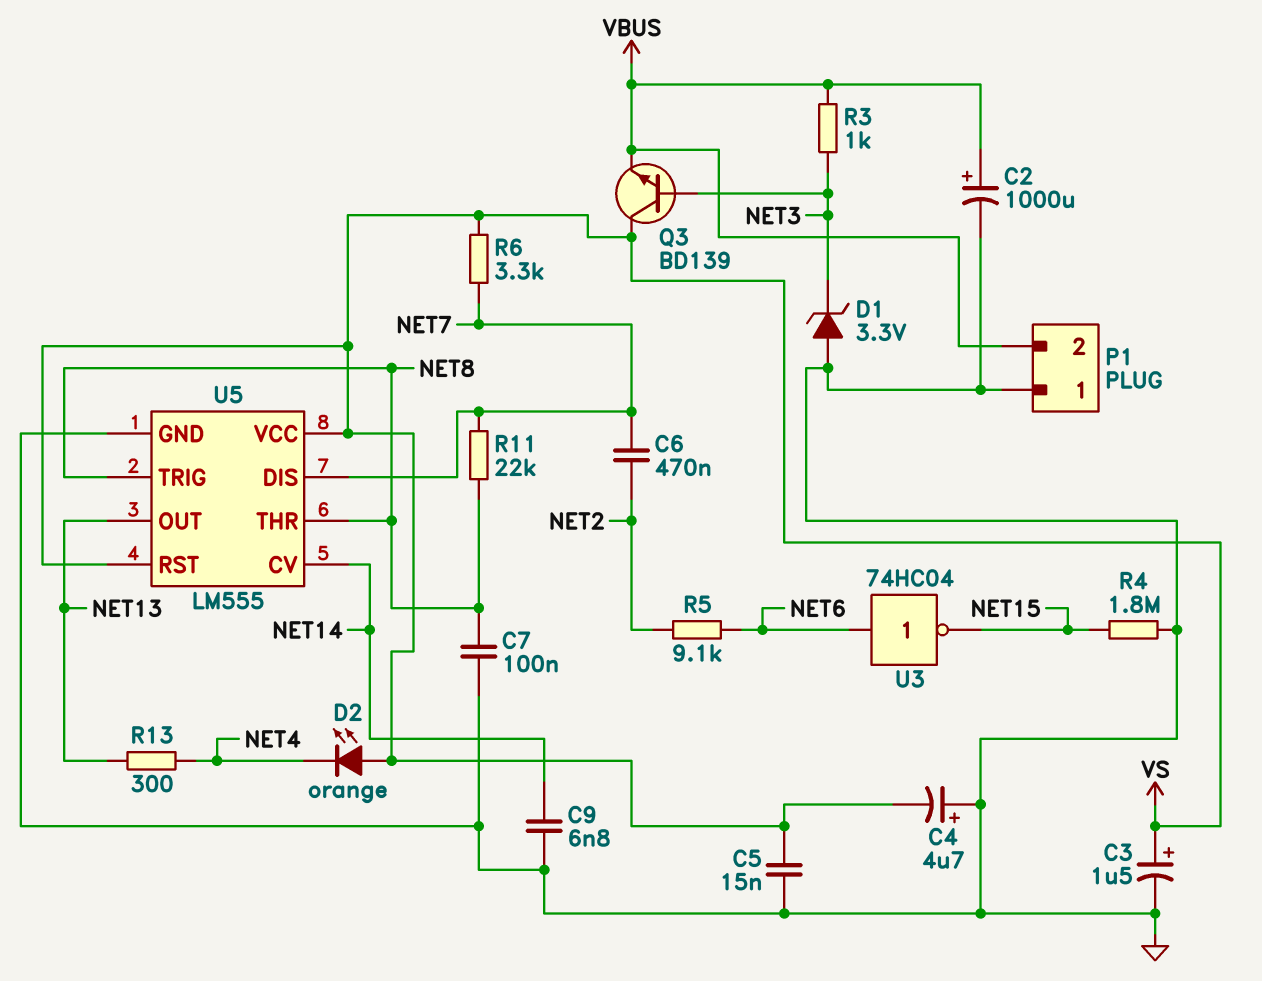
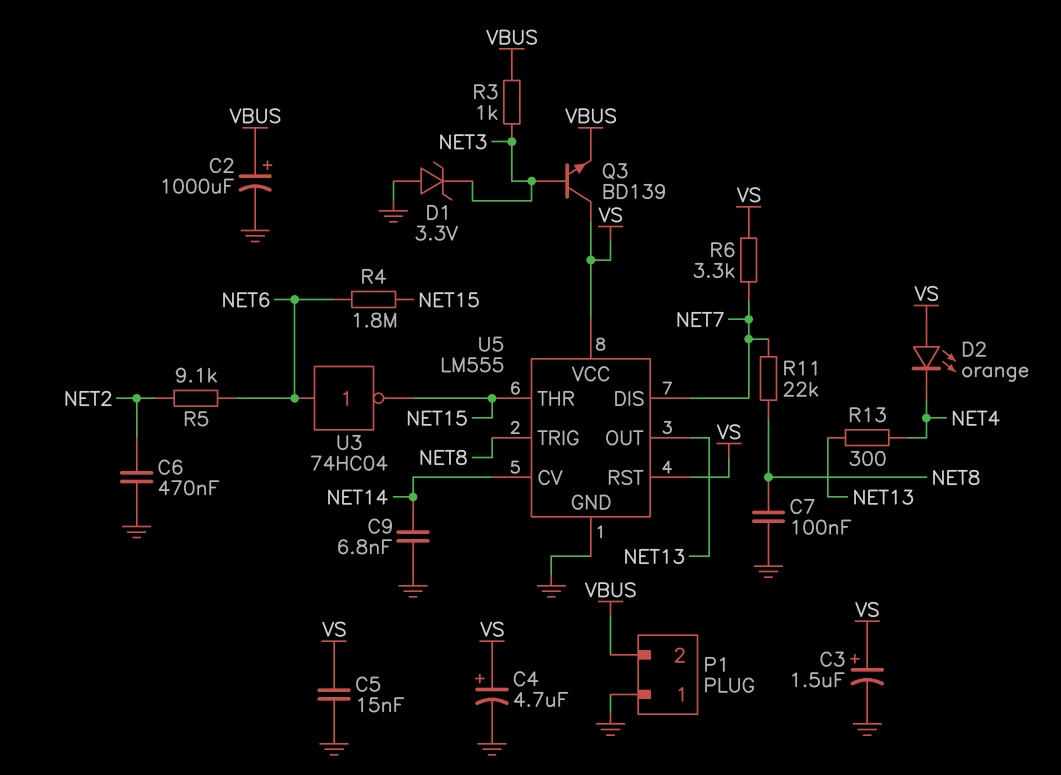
C4: 4.7uF (plus GND, minus VS) -> 4.7uF (plus VS, minus GND)
C6: 470nF (NET2, NET7) -> 470nF (GND, NET2)
R4: 1.8M (GND, NET15) -> 1.8M (NET6, NET15)
U5 pin THR: NET8 -> NET15

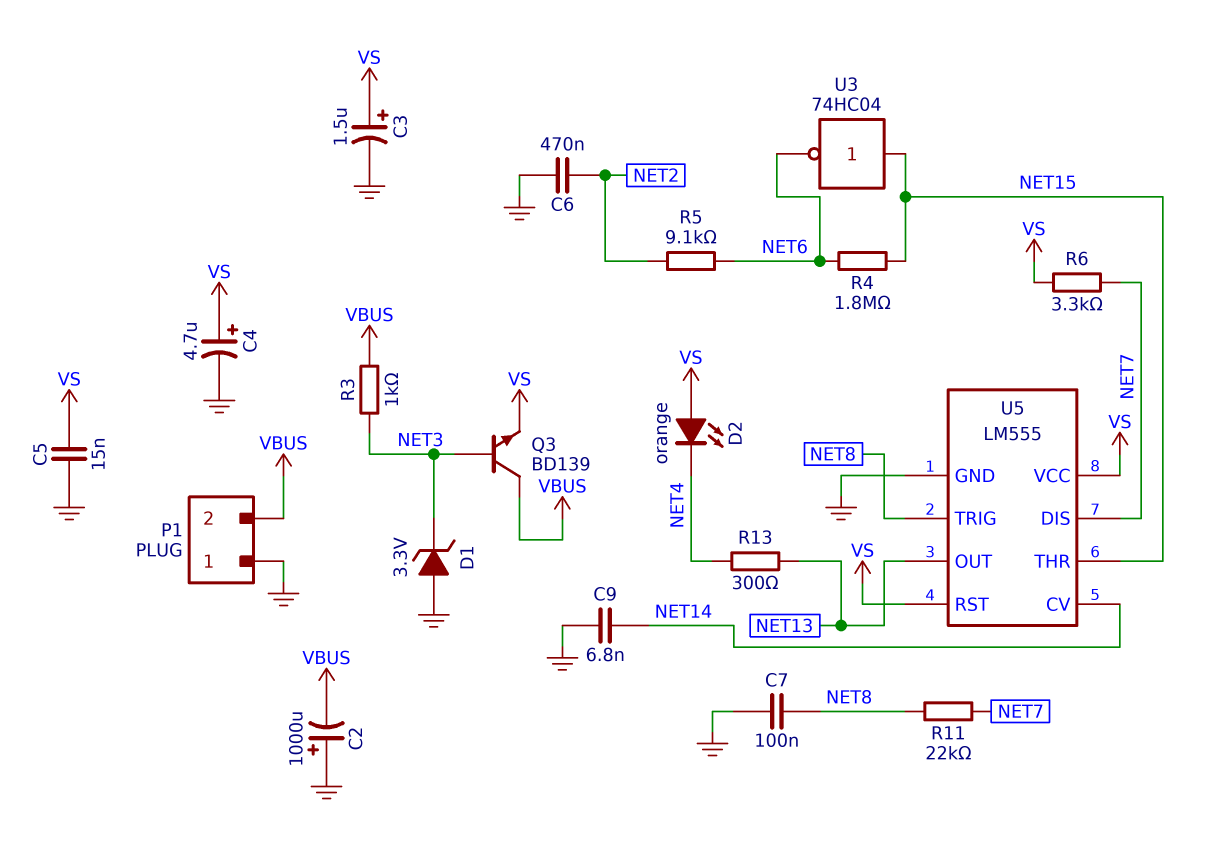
C2: 1000uF (plus VBUS, minus GND) -> 1000uF (plus GND, minus VBUS)
Q3: NPN BD139 (B NET3, C VS, E VBUS) -> NPN BD139 (B NET3, C VBUS, E VS)
U3: NOT 74HC04 (in NET6, out NET15) -> NOT 74HC04 (in NET15, out NET6)

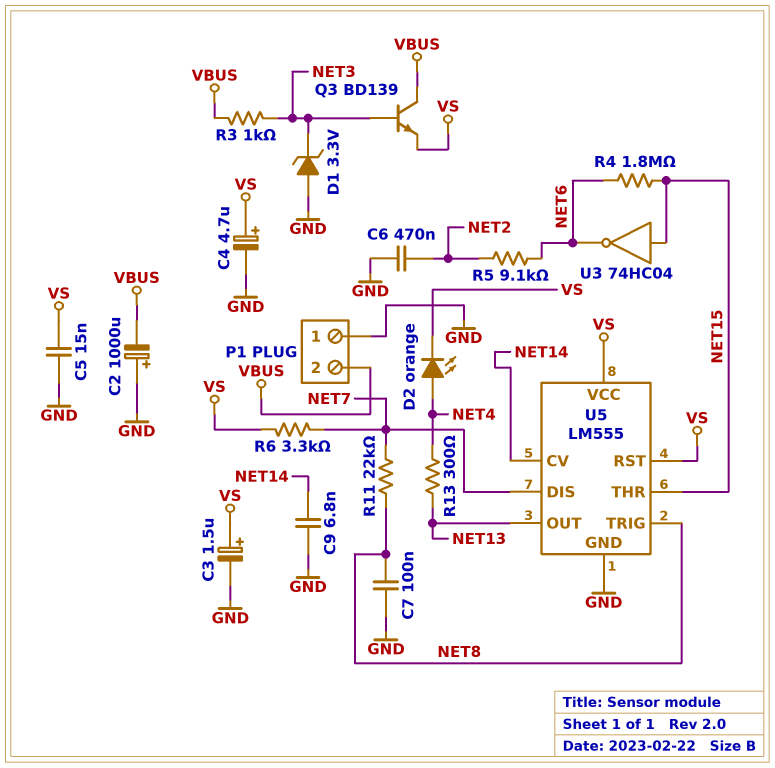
D2: LED orange (A VS, K NET4) -> LED orange (A NET4, K VS)

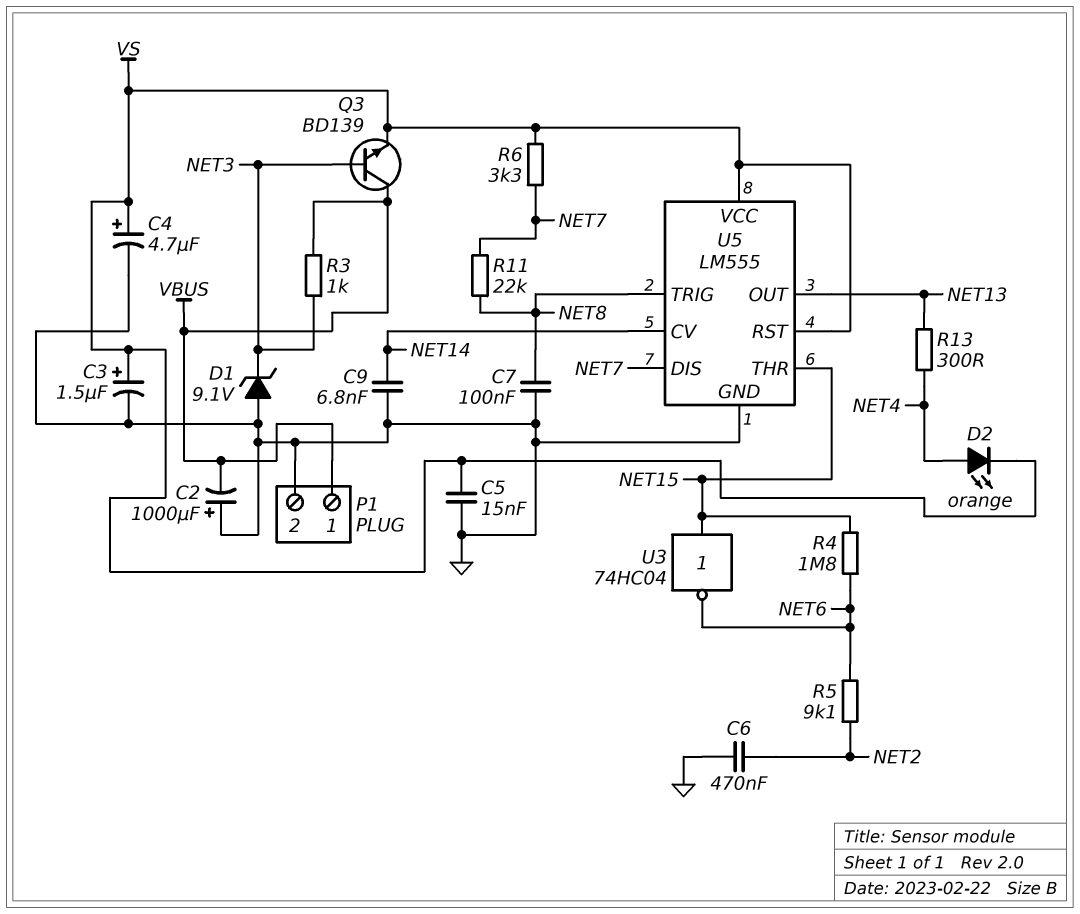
D1: zener 3.3V (A GND, K NET3) -> zener 9.1V (A GND, K NET3)
P1 pin 1: GND -> VBUS
P1 pin 2: VBUS -> GND

